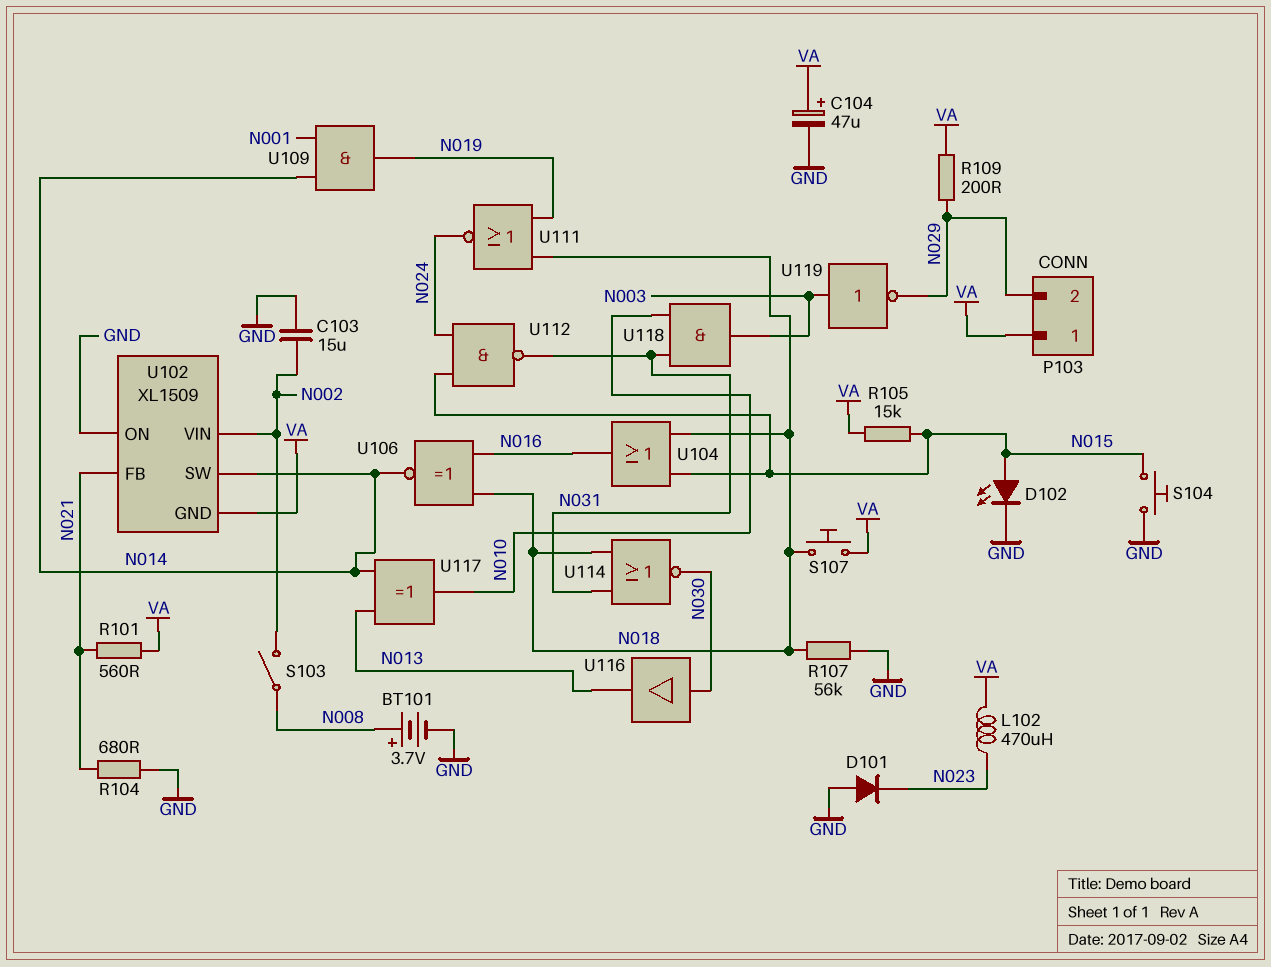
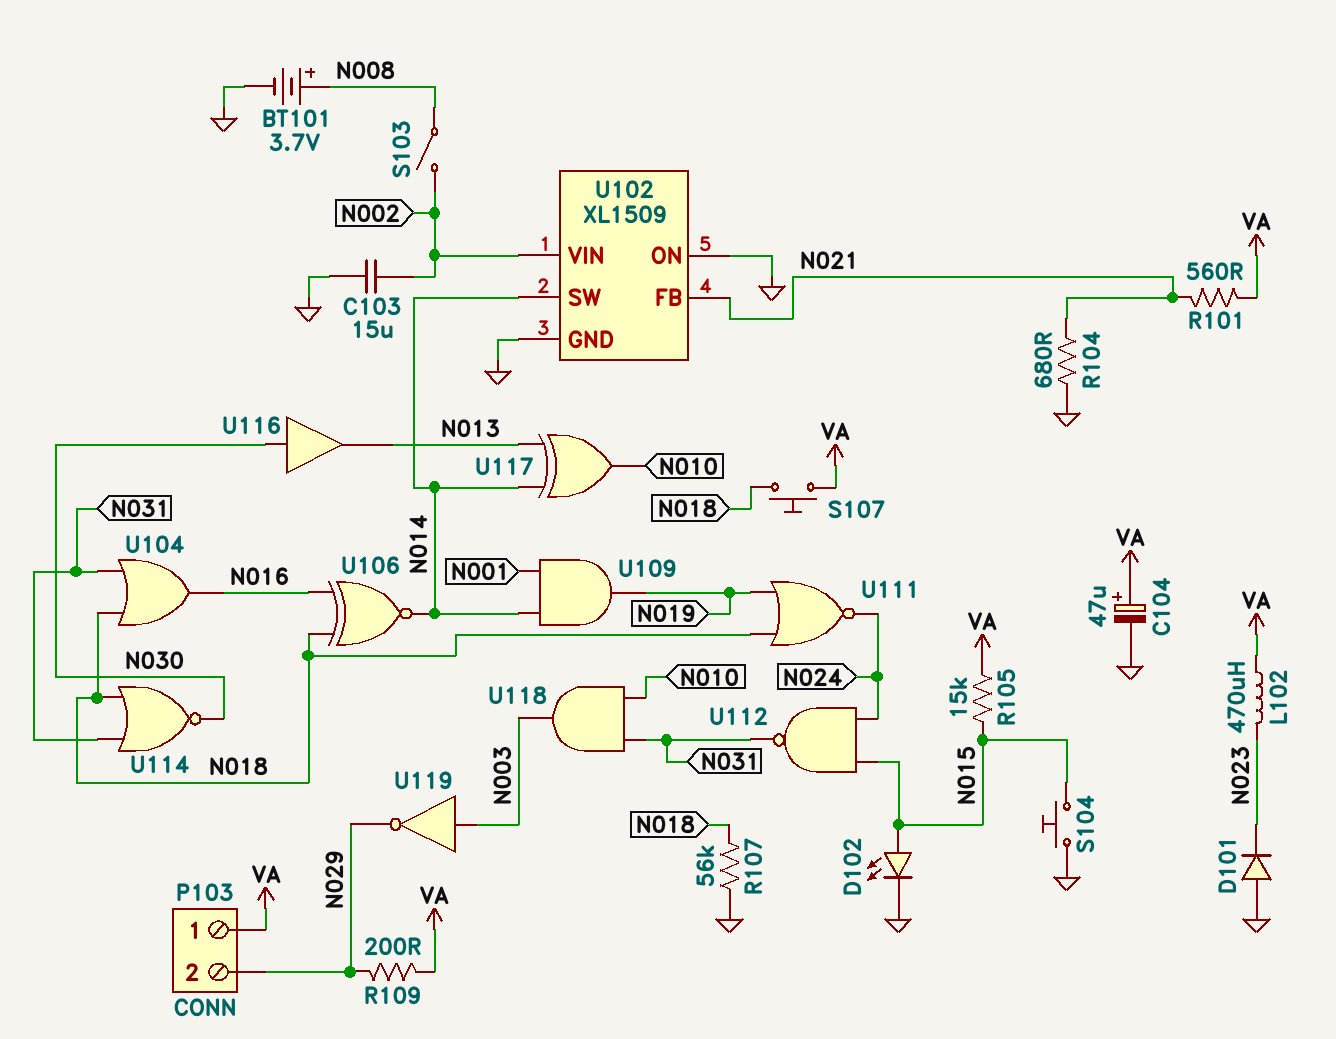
U102 pin GND: VA -> GND
U104: OR (in N015, in N018, out N016) -> OR (in N018, in N031, out N016)

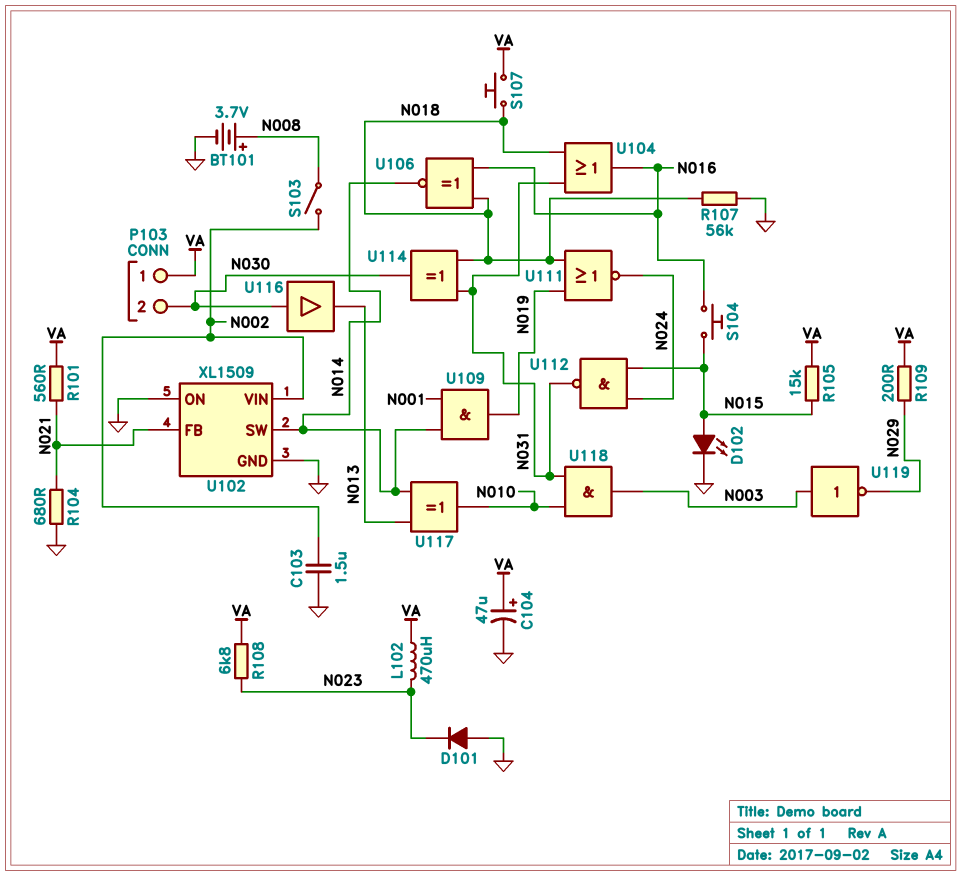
C103: 15uF (GND, N002) -> 1.5uF (GND, N002)
P103 pin 2: N029 -> N030
R108: none -> 6.8k (N023, VA)
S104: button (GND, N015) -> button (N015, N016)
U114: NOR (in N018, in N031, out N030) -> XOR (in N018, in N031, out N030)

